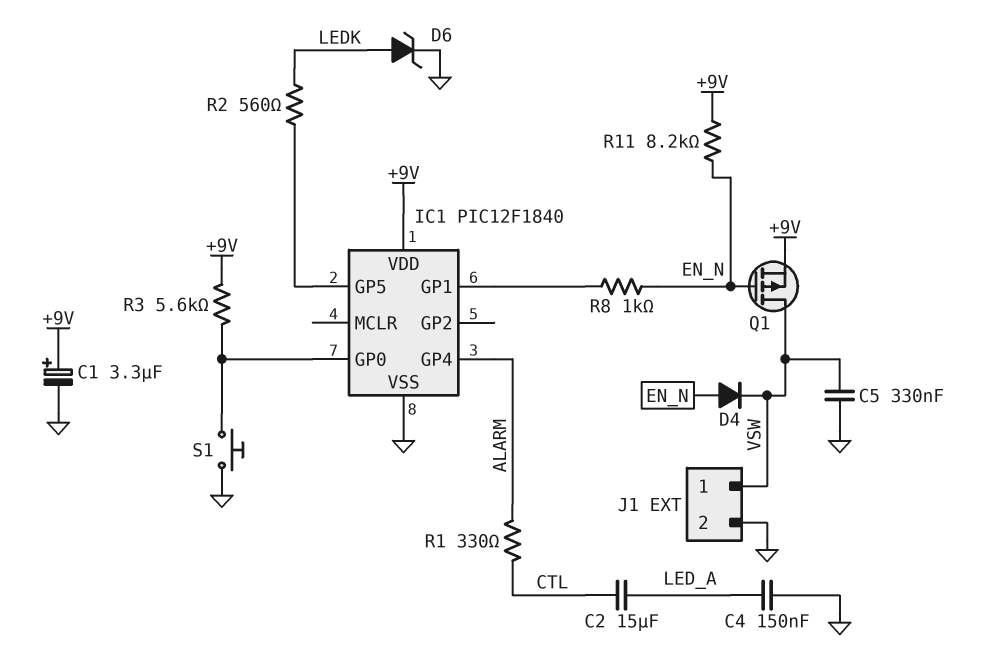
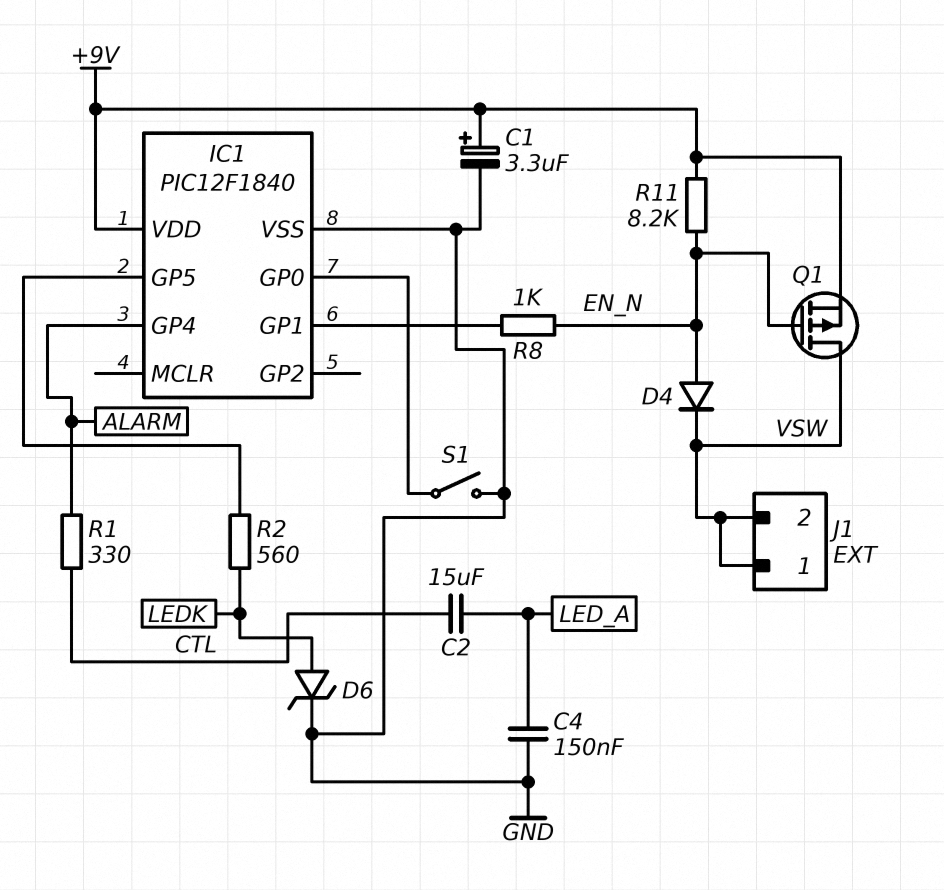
C5: 330nF (GND, VSW) -> none
J1 pin 2: GND -> VSW
R3: 5.6k (+9V, IC1/GP0) -> none
S1: button (GND, IC1/GP0) -> switch (GND, IC1/GP0)

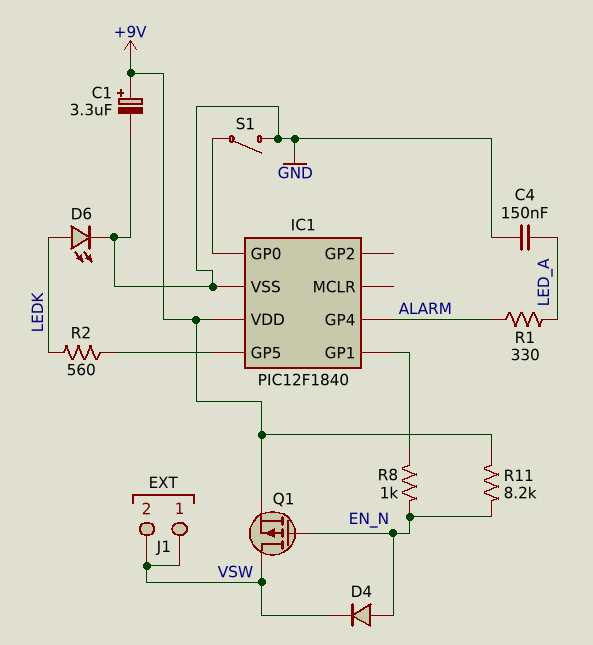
C2: 15uF (CTL, LED_A) -> none
D6: zener (A LEDK, K GND) -> LED (A LEDK, K GND)
R1: 330 (ALARM, CTL) -> 330 (ALARM, LED_A)

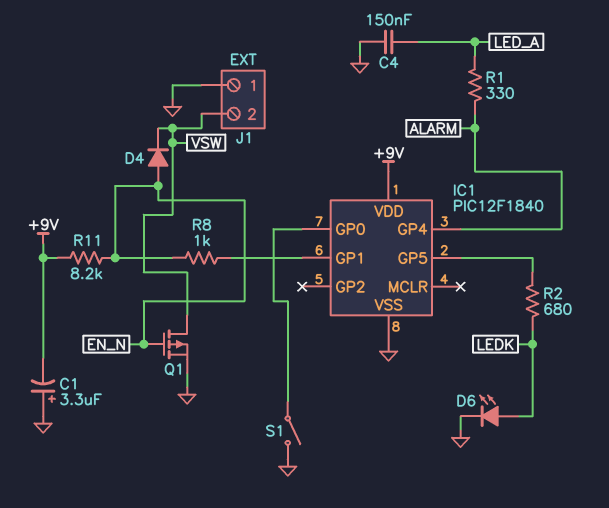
C1: 3.3uF (plus +9V, minus GND) -> 3.3uF (plus GND, minus +9V)
J1 pin 1: VSW -> GND
Q1: PMOS (G EN_N, D VSW, S +9V) -> PMOS (G EN_N, D VSW, S GND)
R2: 560 (IC1/GP5, LEDK) -> 680 (IC1/GP5, LEDK)

